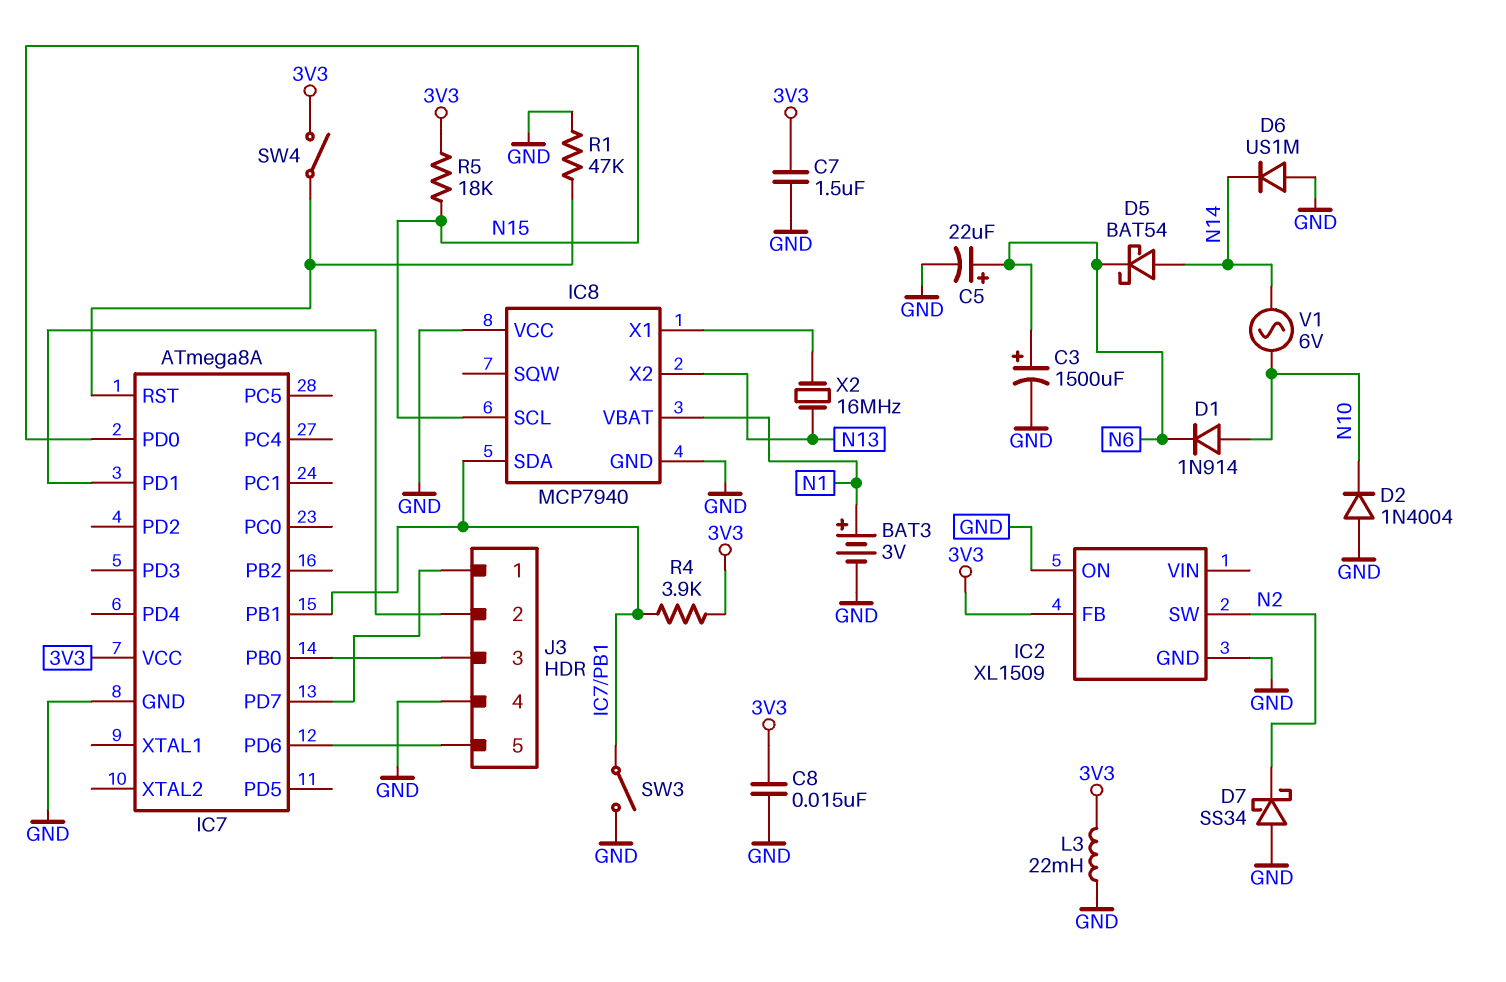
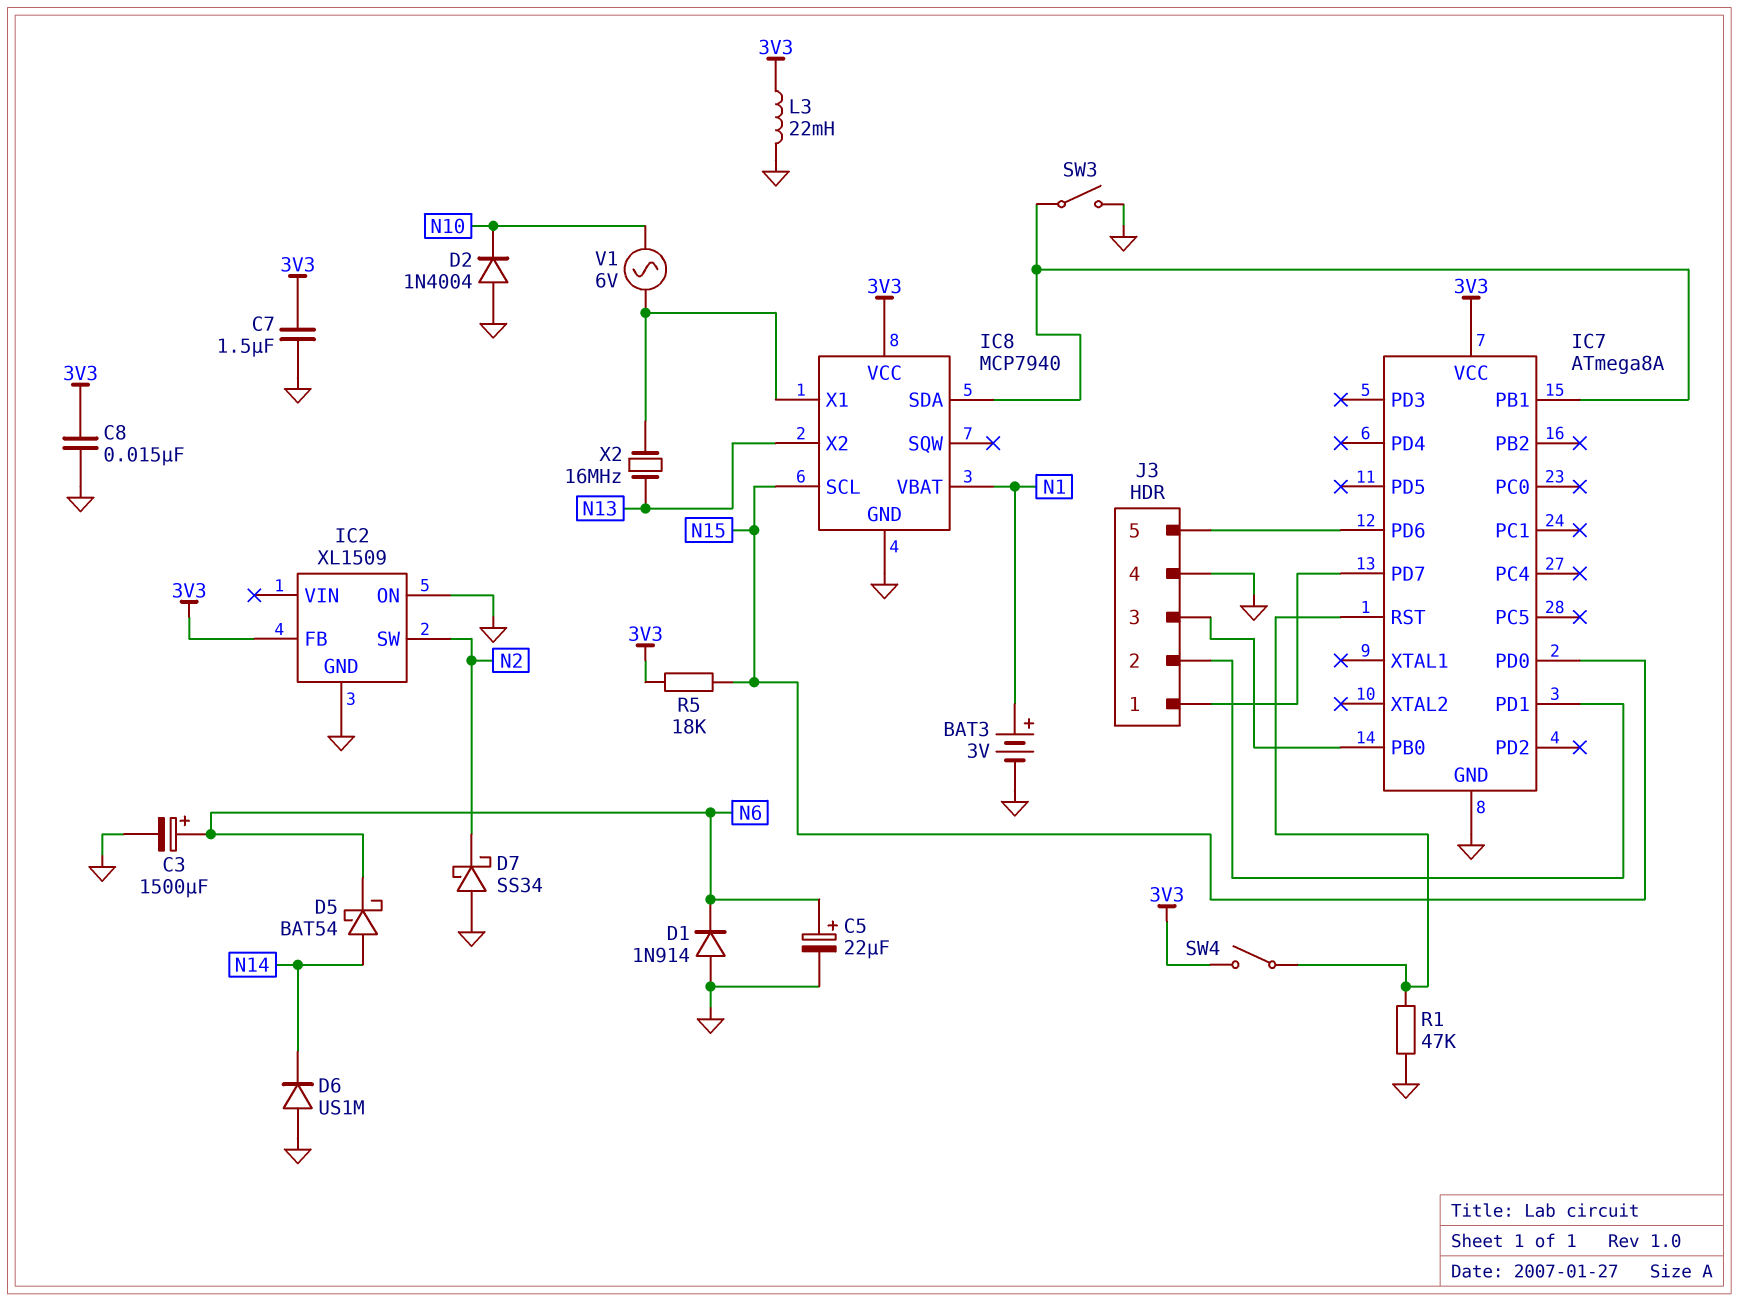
D1: diode 1N914 (A N10, K N6) -> diode 1N914 (A GND, K N6)
IC8 pin VCC: GND -> 3V3
R4: 3.9k (3V3, IC7/PB1) -> none
V1: AC 6V (N10, N14) -> AC 6V (IC8/X1, N10)

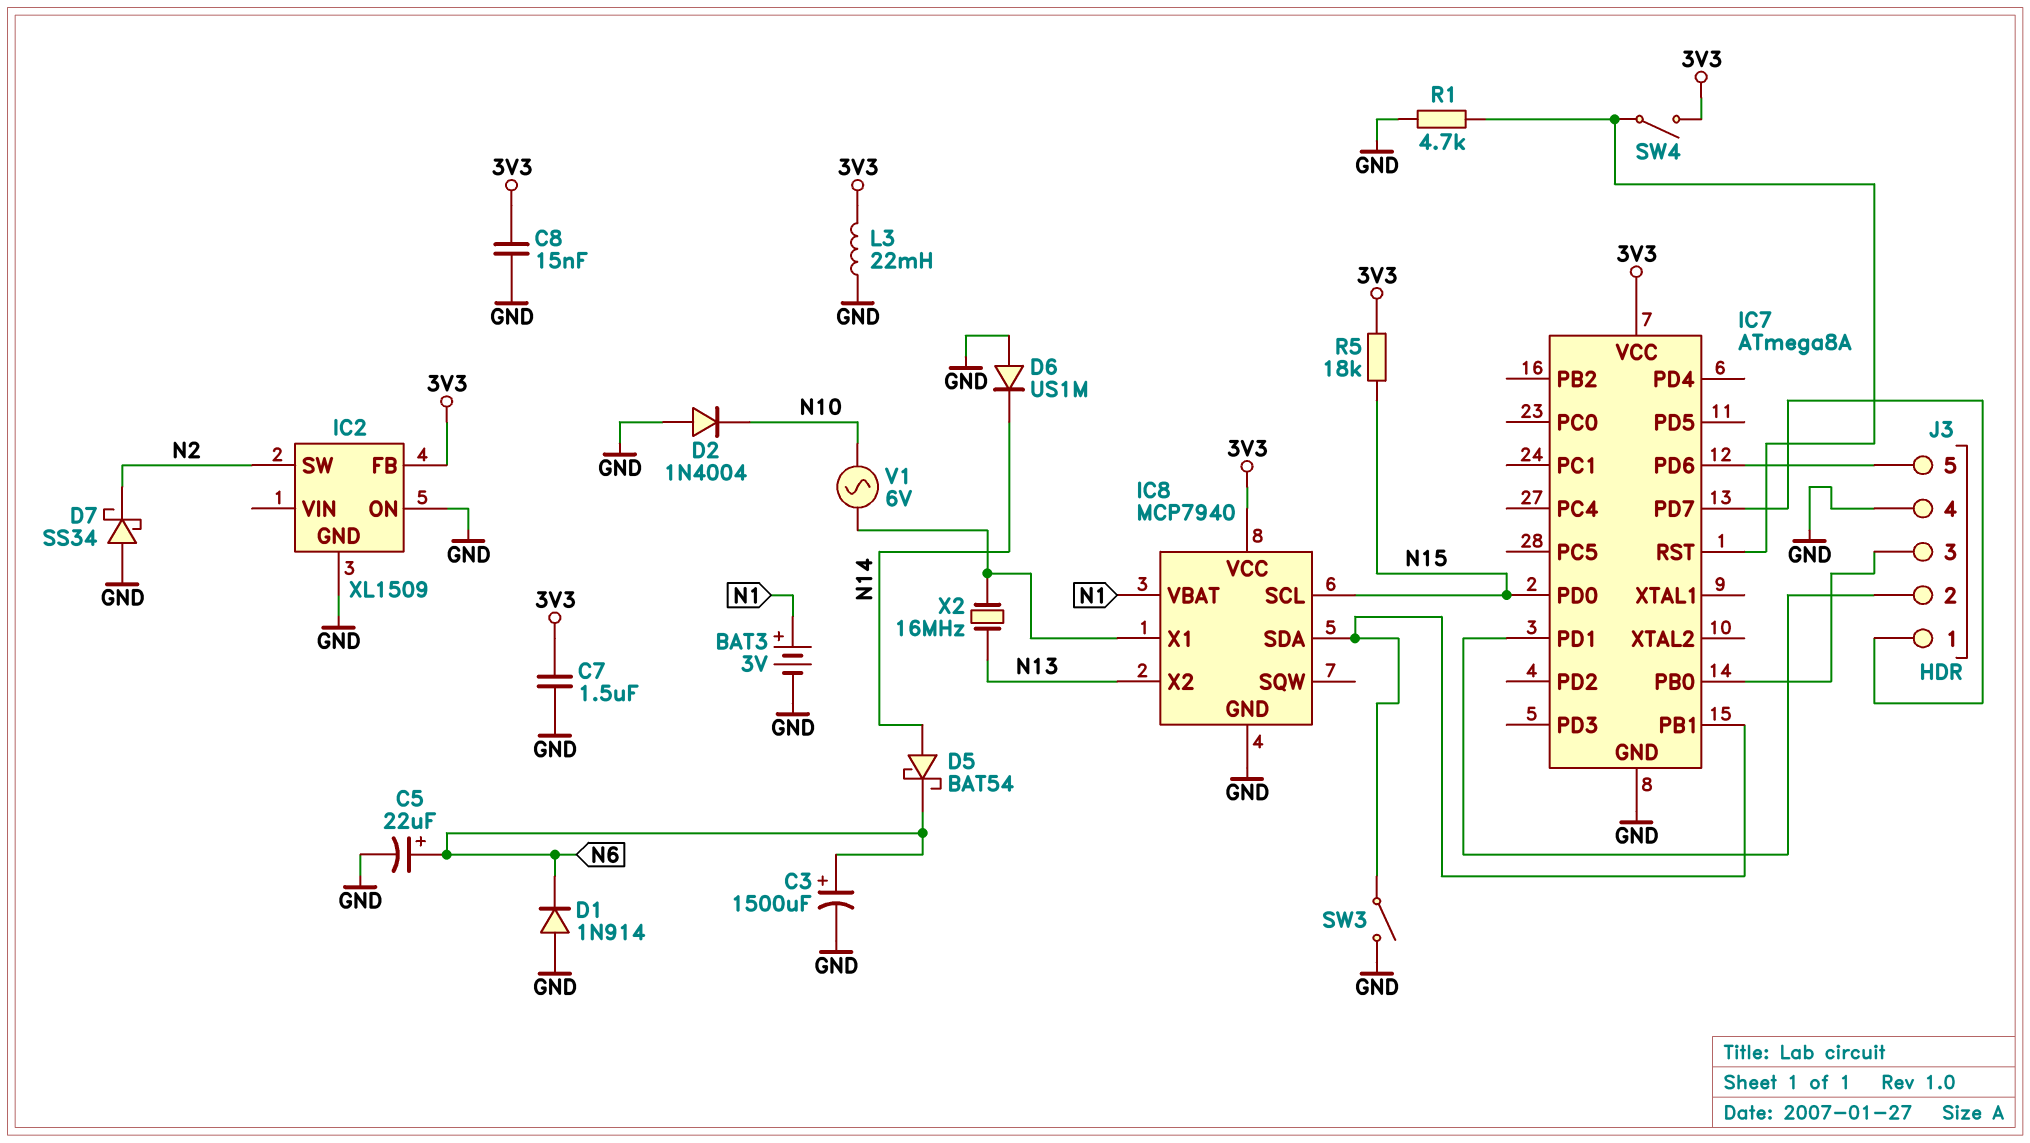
R1: 47k (GND, IC7/RST) -> 4.7k (GND, IC7/RST)

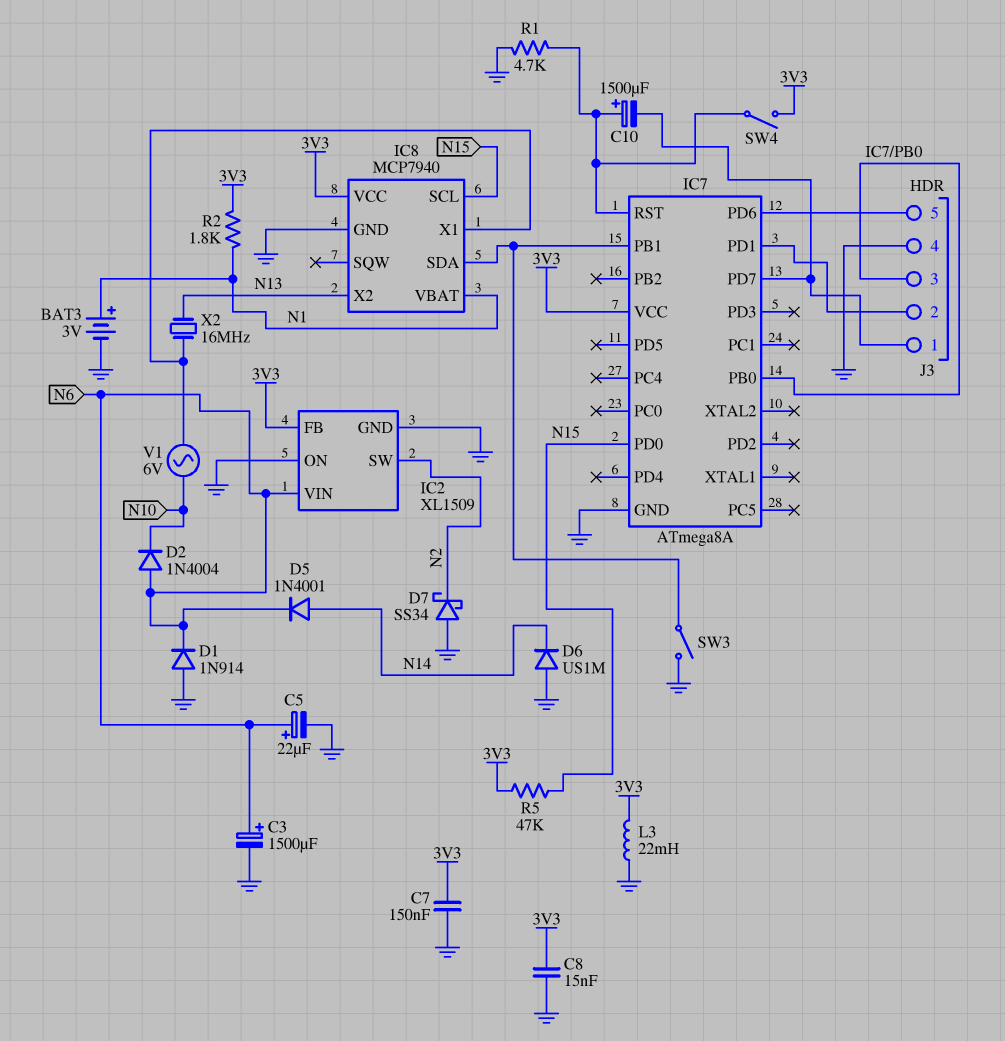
C7: 1.5uF (3V3, GND) -> 150nF (3V3, GND)
C10: none -> 1500uF (plus IC7/RST, minus IC7/PD7)
D2: diode 1N4004 (A GND, K N10) -> diode 1N4004 (A N6, K N10)
D5: schottky BAT54 (A N14, K N6) -> diode 1N4001 (A N14, K N6)
IC2 pin VIN: none -> N6
R2: none -> 1.8k (3V3, N1)
R5: 18k (3V3, N15) -> 47k (3V3, N15)

